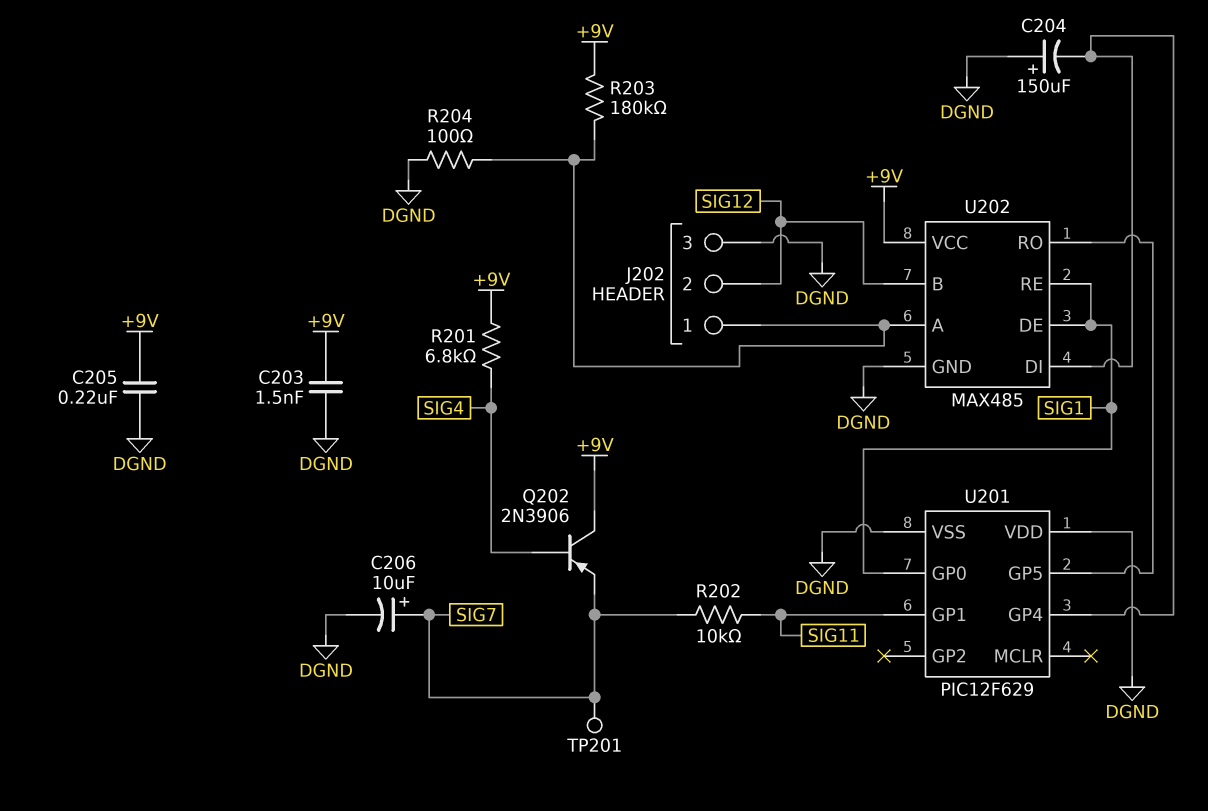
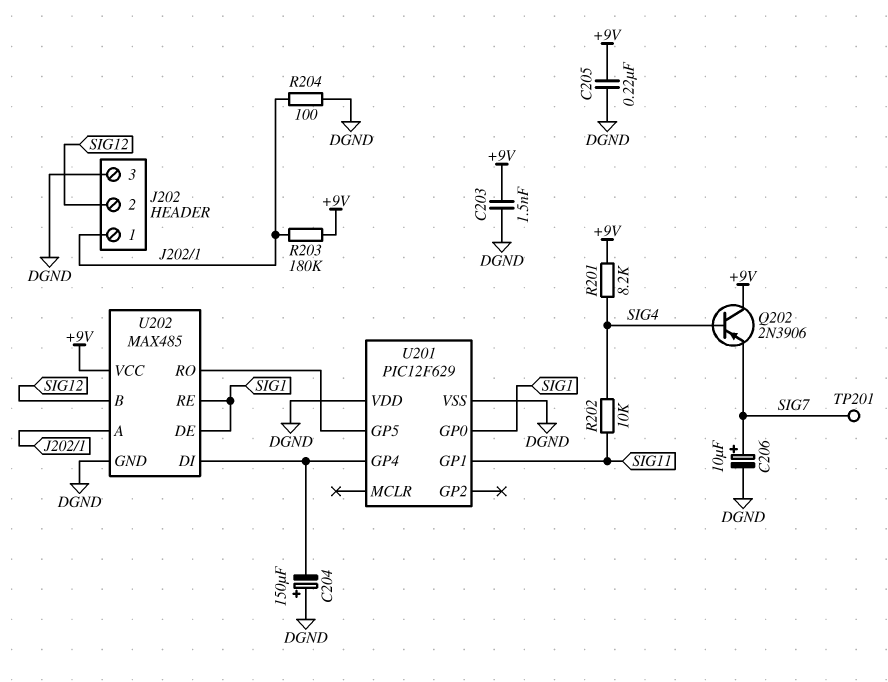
R201: 6.8k (+9V, SIG4) -> 8.2k (+9V, SIG4)
R202: 10k (SIG7, SIG11) -> 10k (SIG4, SIG11)

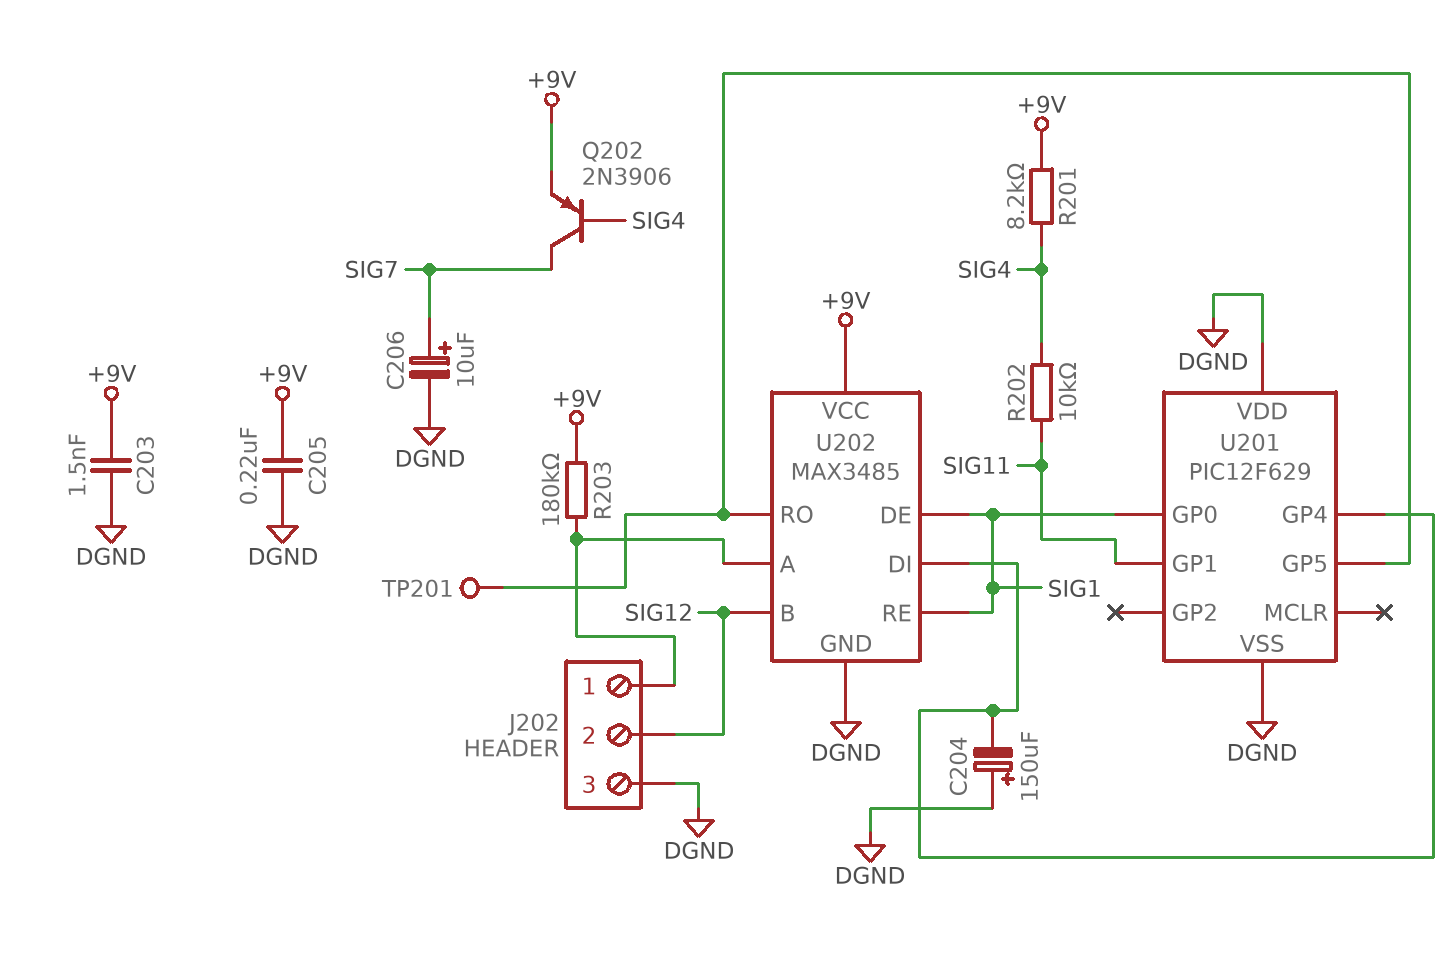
Q202: PNP 2N3906 (B SIG4, C +9V, E SIG7) -> PNP 2N3906 (B SIG4, C SIG7, E +9V)
R204: 100 (DGND, J202/1) -> none
TP201: test point (SIG7) -> test point (U201/GP5)
U202: MAX485 -> MAX3485

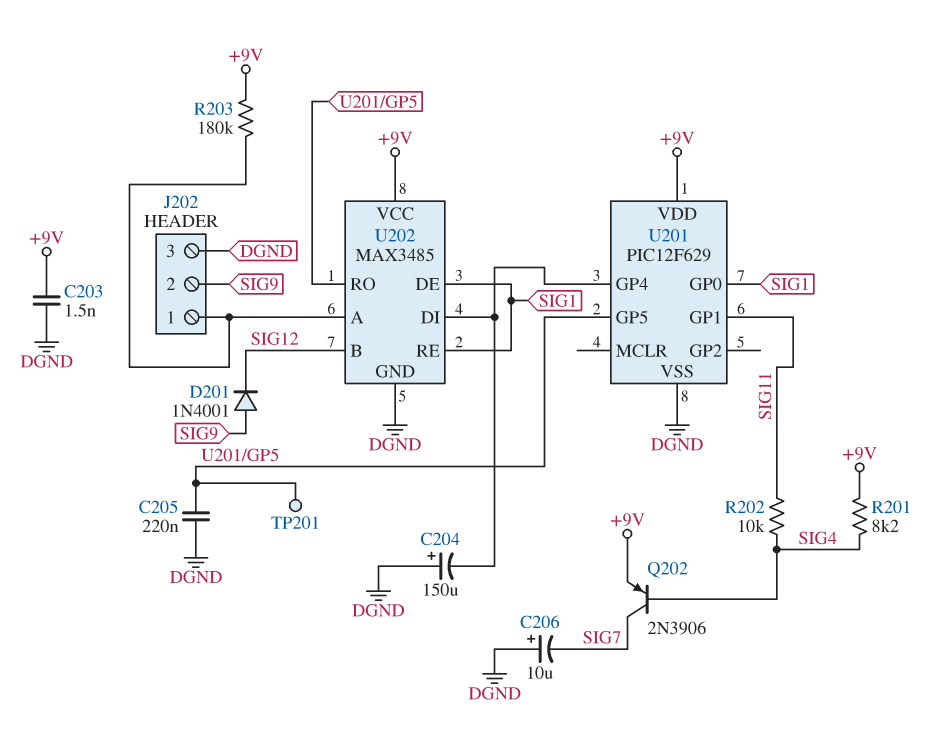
C205: 220nF (+9V, DGND) -> 220nF (DGND, U201/GP5)
C206: 10uF (plus SIG7, minus DGND) -> 10uF (plus DGND, minus SIG7)
D201: none -> diode 1N4001 (A SIG9, K SIG12)
J202 pin 2: SIG12 -> SIG9
U201 pin VDD: DGND -> +9V

